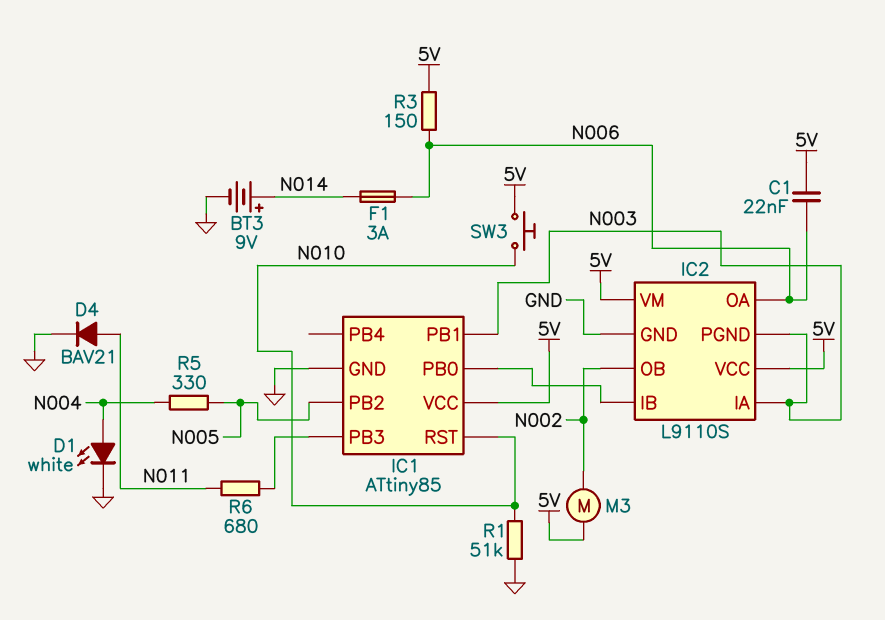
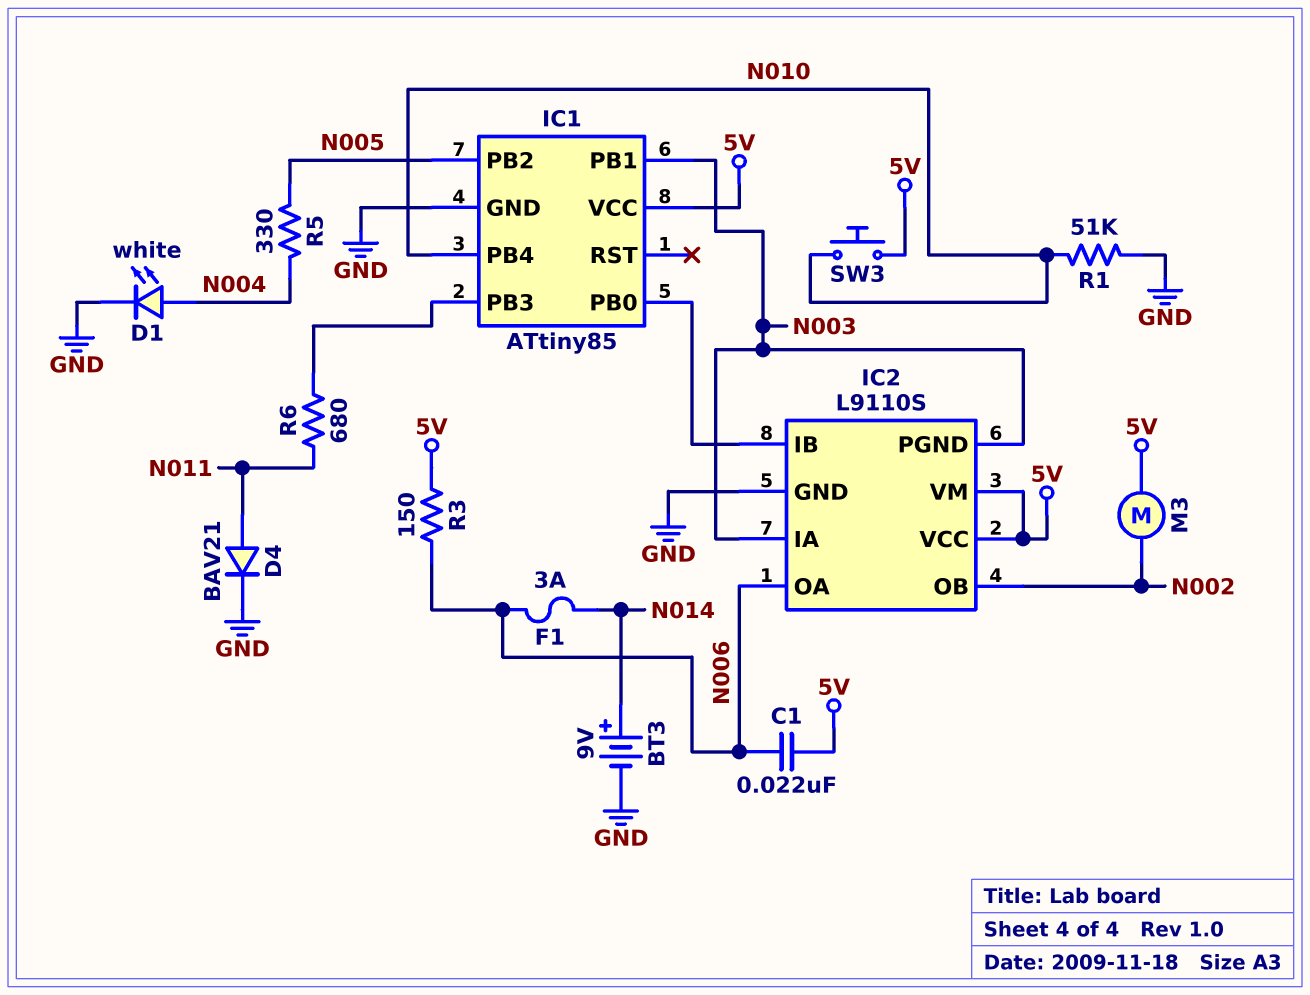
IC1 pin PB4: none -> N010
IC1 pin RST: N010 -> none

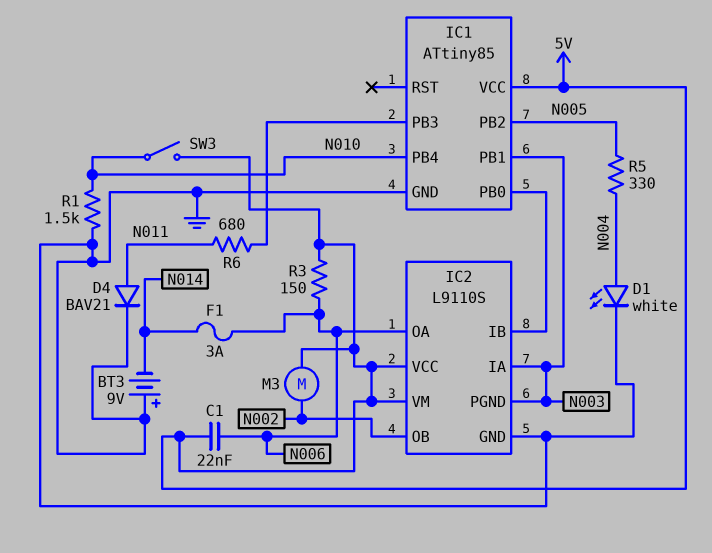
BT3: 9V (plus N014, minus GND) -> 9V (plus GND, minus N014)
R1: 51k (GND, N010) -> 1.5k (GND, N010)
SW3: button (5V, N010) -> switch (5V, N010)

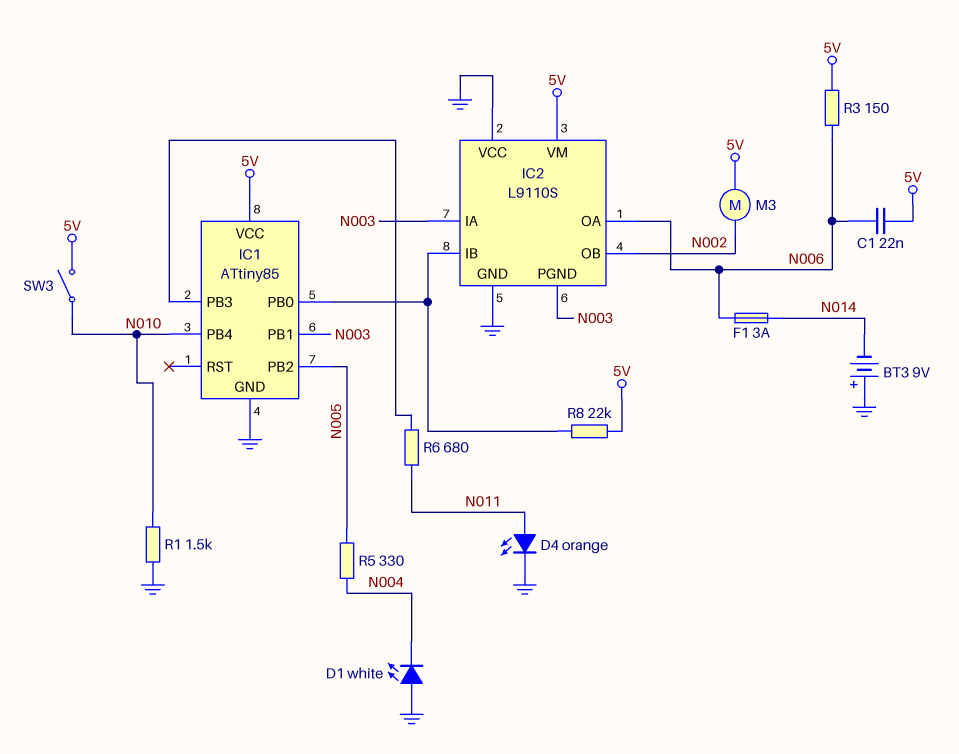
D1: LED white (A N004, K GND) -> LED white (A GND, K N004)
D4: diode BAV21 (A N011, K GND) -> LED orange (A N011, K GND)
IC2 pin VCC: 5V -> GND
R8: none -> 22k (5V, IC1/PB0)

